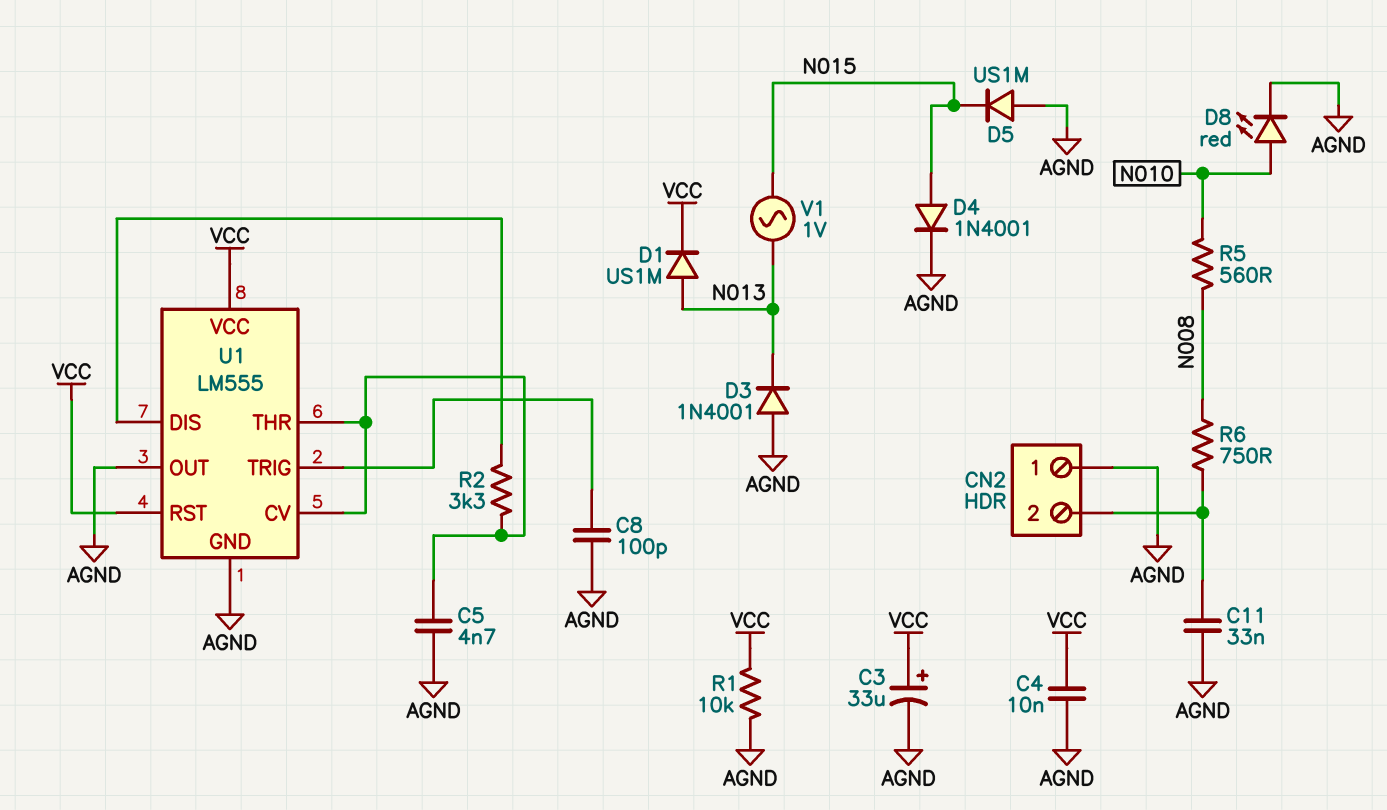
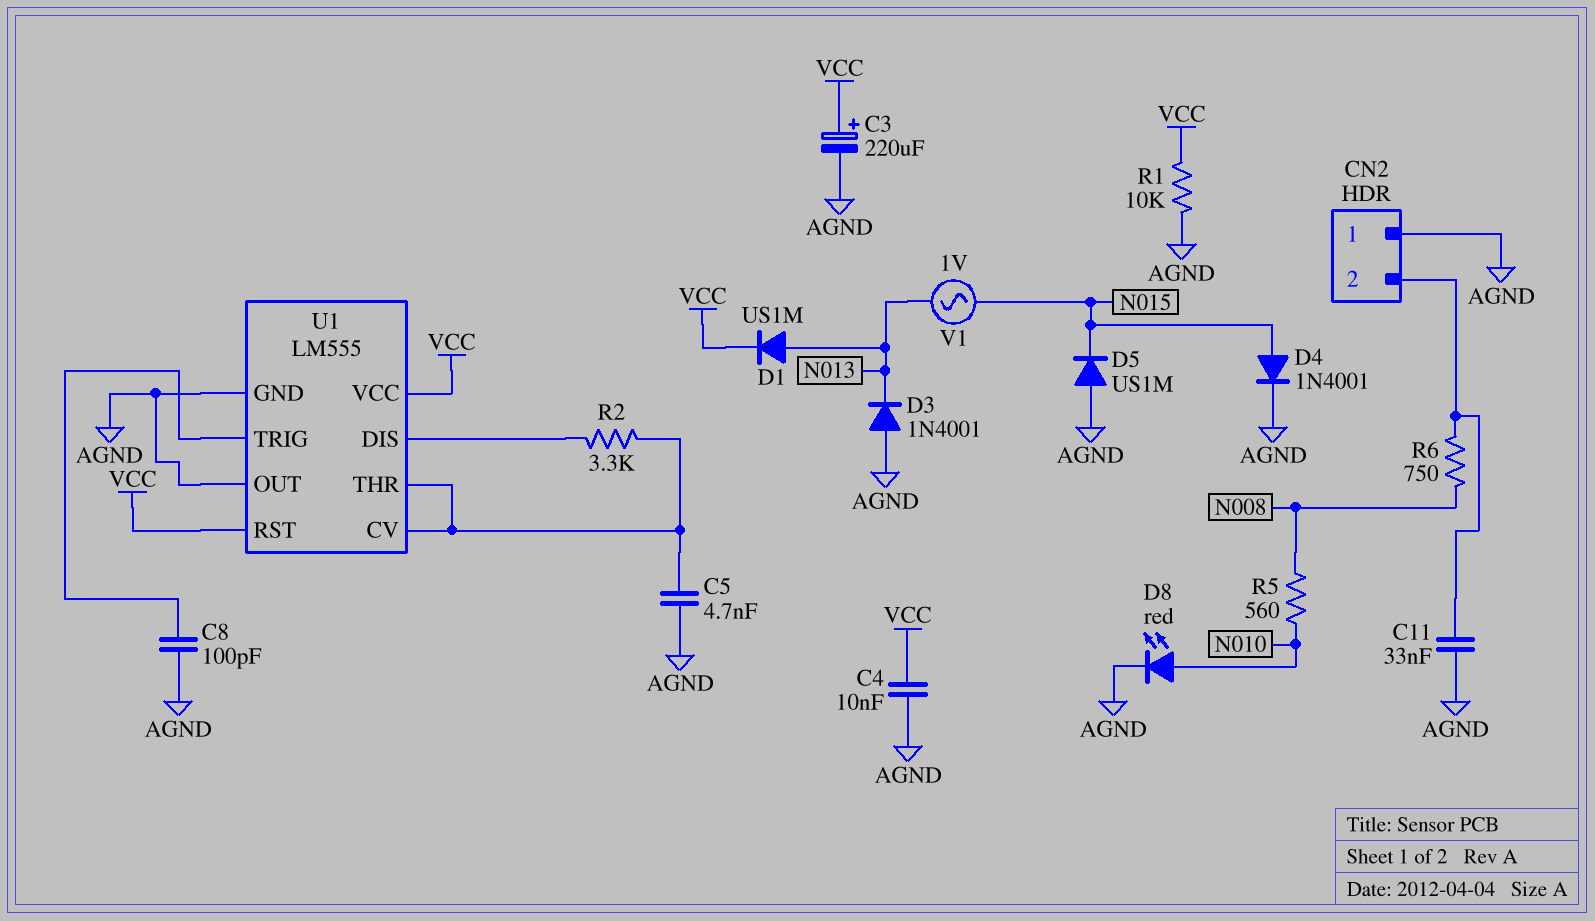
C3: 33uF (plus VCC, minus AGND) -> 220uF (plus VCC, minus AGND)

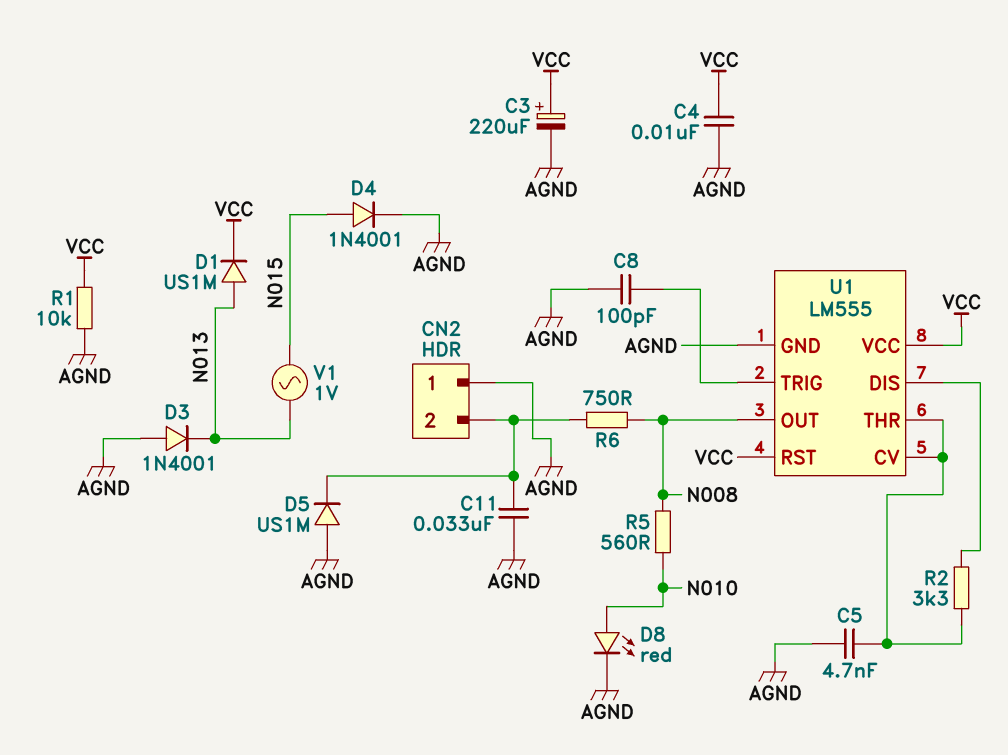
D5: diode US1M (A AGND, K N015) -> diode US1M (A AGND, K CN2/2)
U1 pin OUT: AGND -> N008

